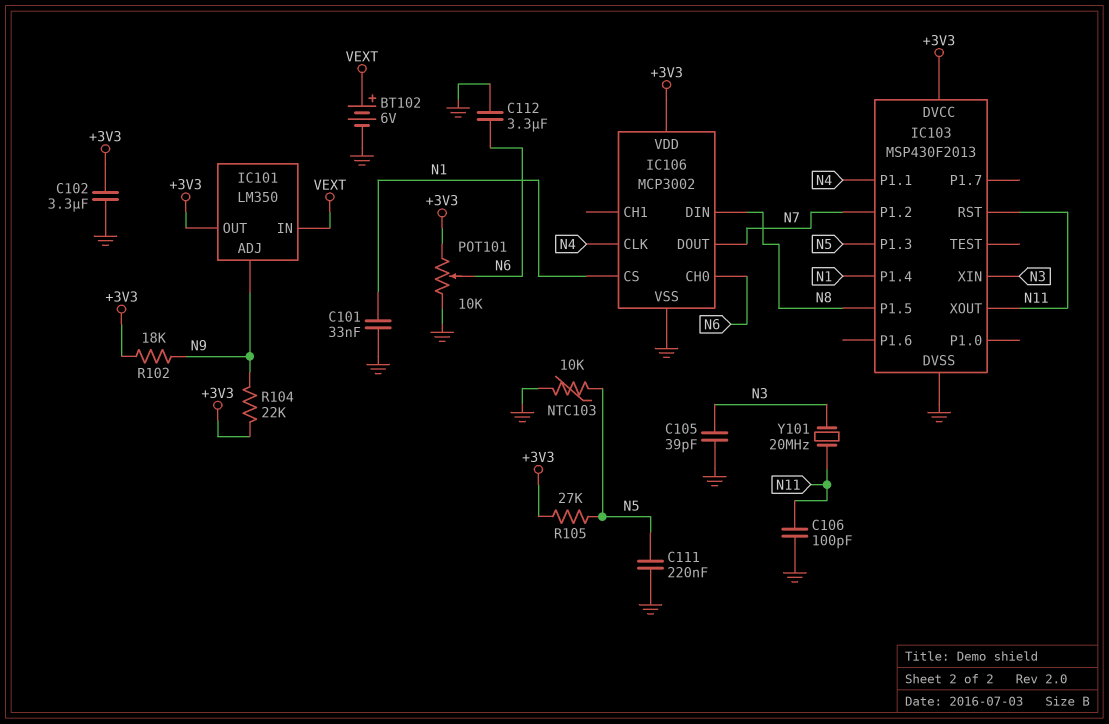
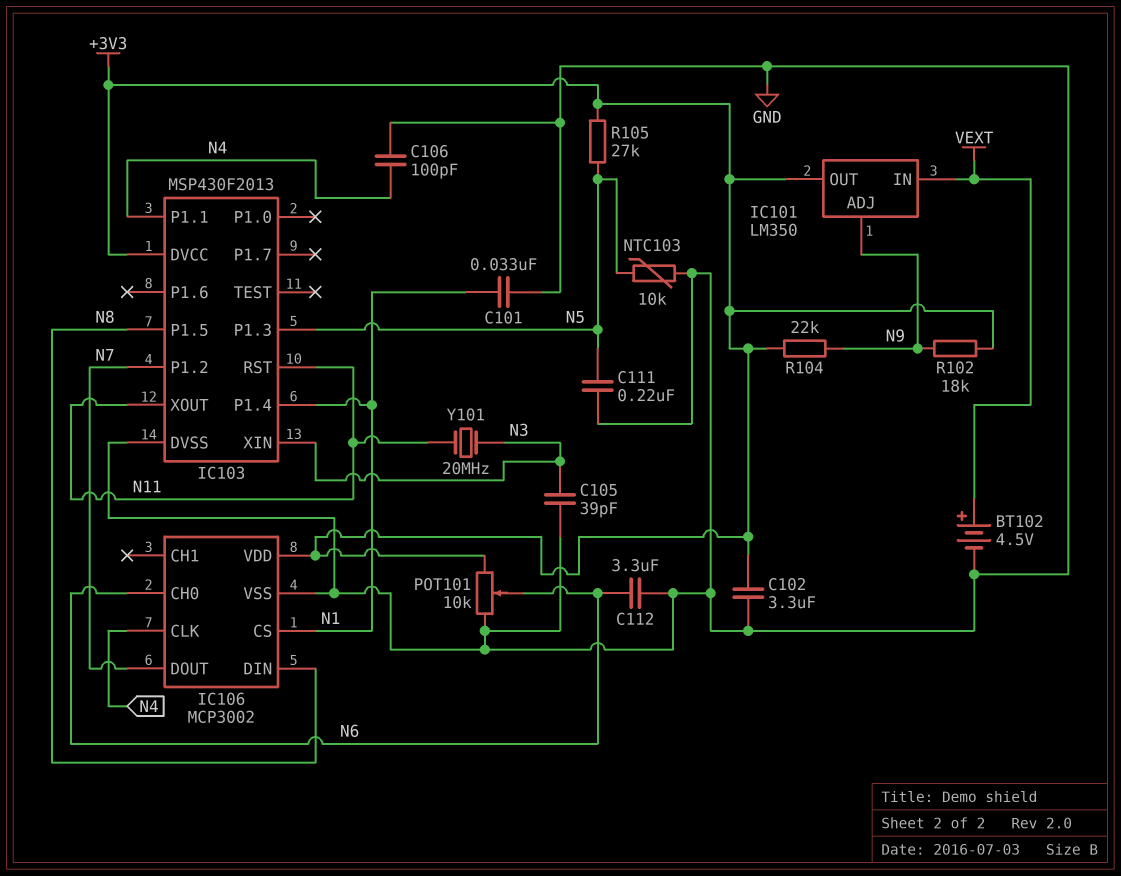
BT102: 6V (plus VEXT, minus GND) -> 4.5V (plus VEXT, minus GND)
C106: 100pF (GND, N11) -> 100pF (GND, N4)

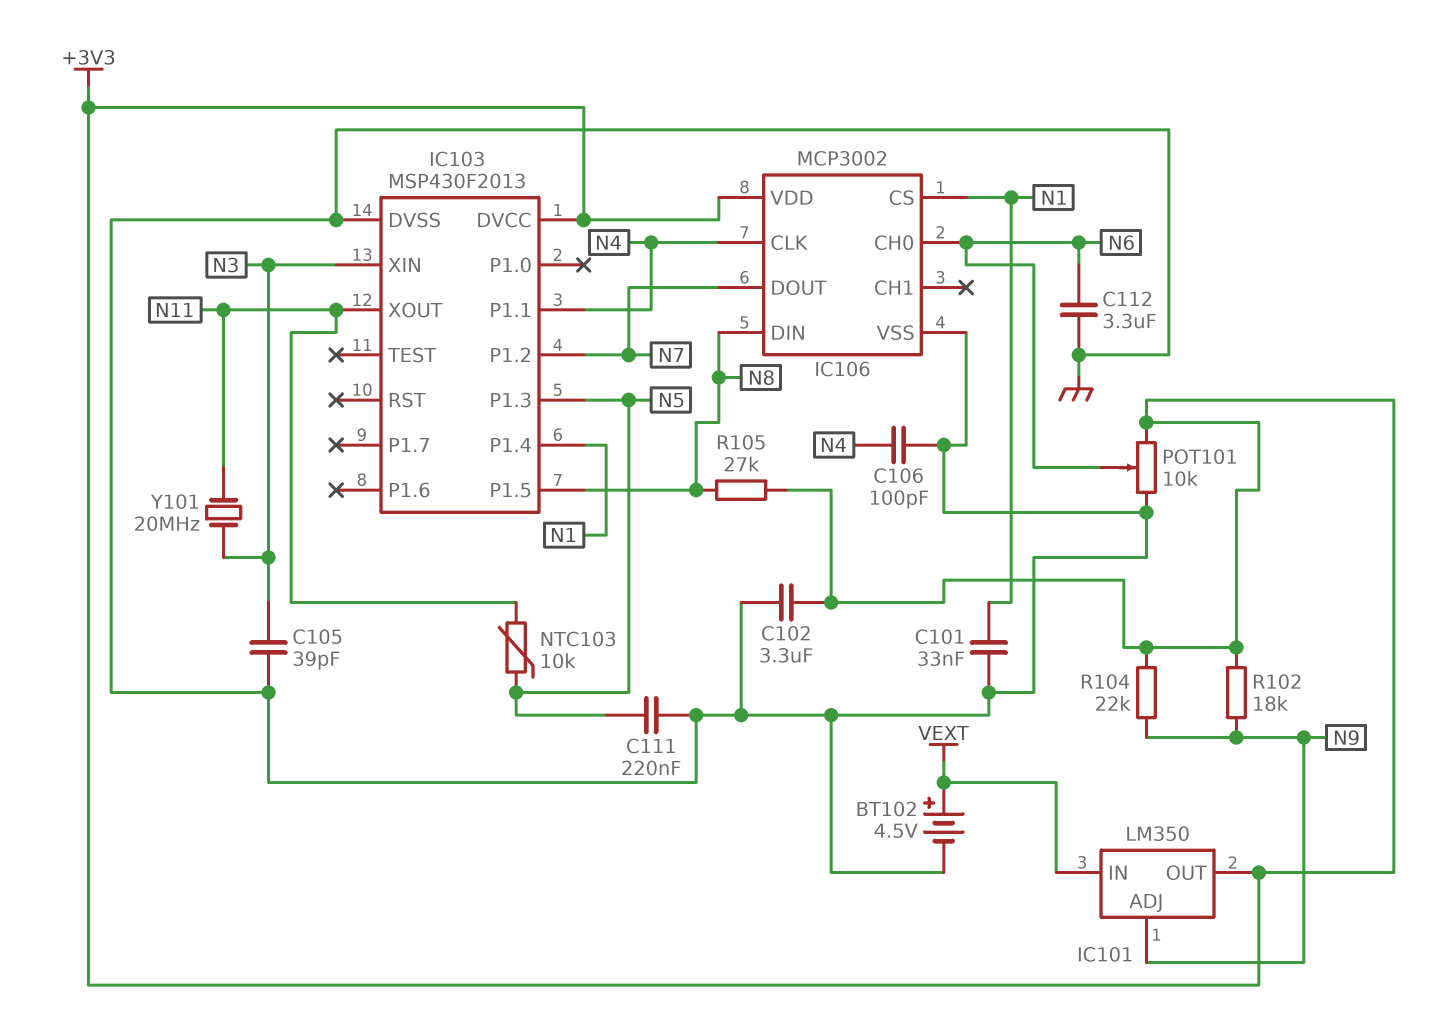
IC103 pin RST: N11 -> none
NTC103: 10k (GND, N5) -> 10k (N5, N11)
R105: 27k (+3V3, N5) -> 27k (+3V3, N8)

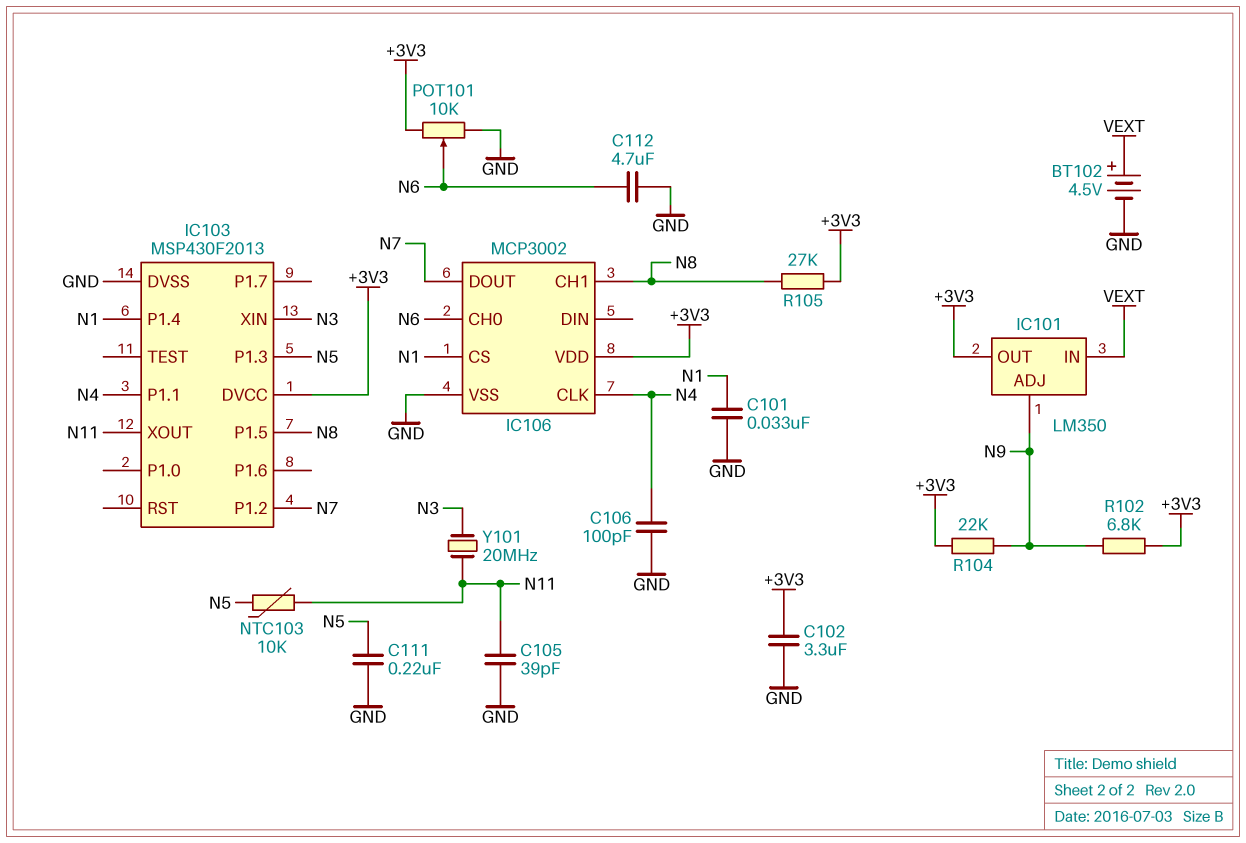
C105: 39pF (GND, N3) -> 39pF (GND, N11)
C112: 3.3uF (GND, N6) -> 4.7uF (GND, N6)
IC106 pin CH1: none -> N8
IC106 pin DIN: N8 -> none
R102: 18k (+3V3, N9) -> 6.8k (+3V3, N9)

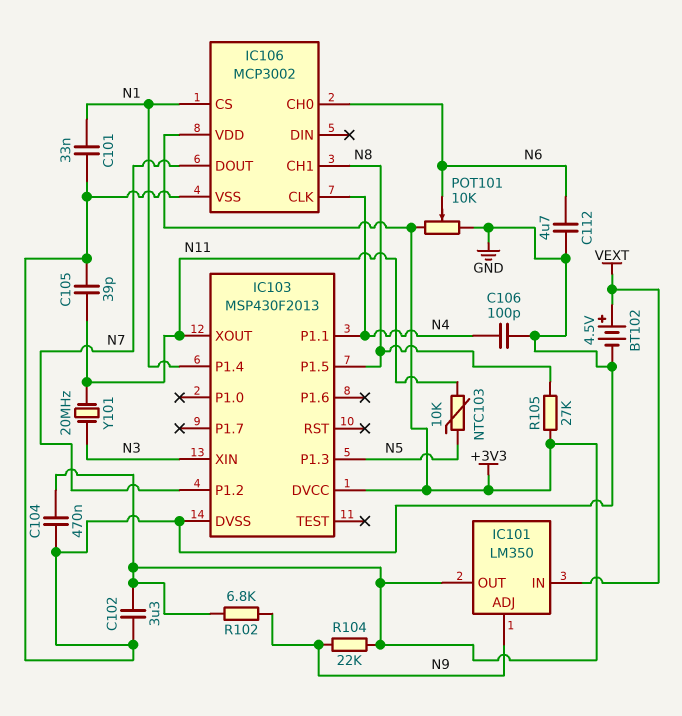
C104: none -> 470nF (+3V3, GND)
C111: 220nF (GND, N5) -> none

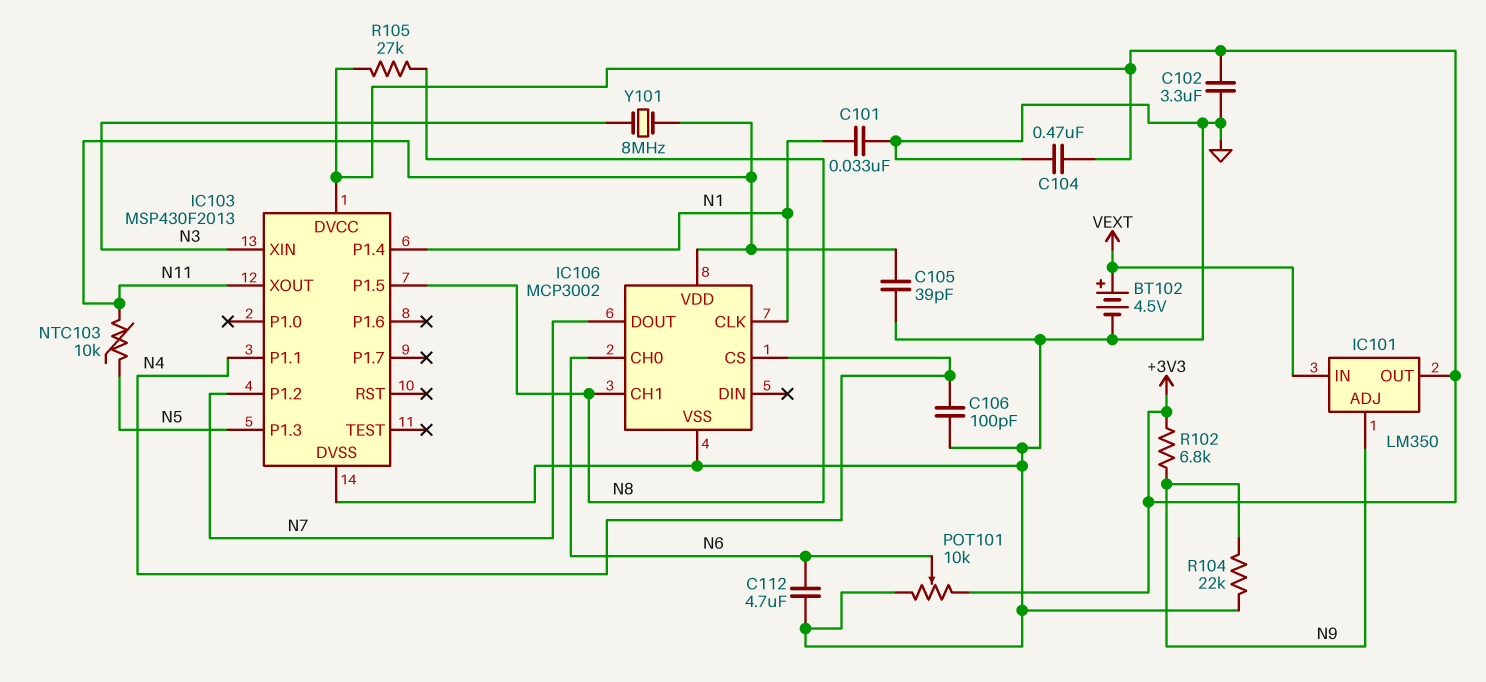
IC106 pin CLK: N4 -> N1
IC106 pin CS: N1 -> N4
IC106 pin VDD: +3V3 -> N11
R104: 22k (+3V3, N9) -> 22k (GND, N9)
Y101: 20MHz (N3, N11) -> 8MHz (N3, N11)

